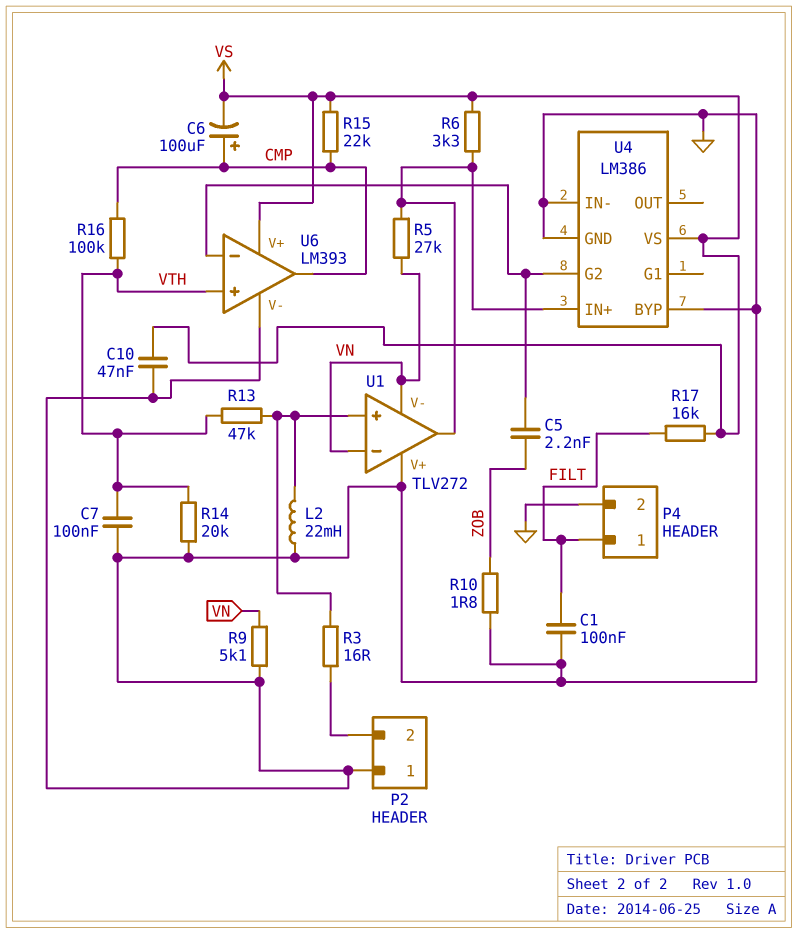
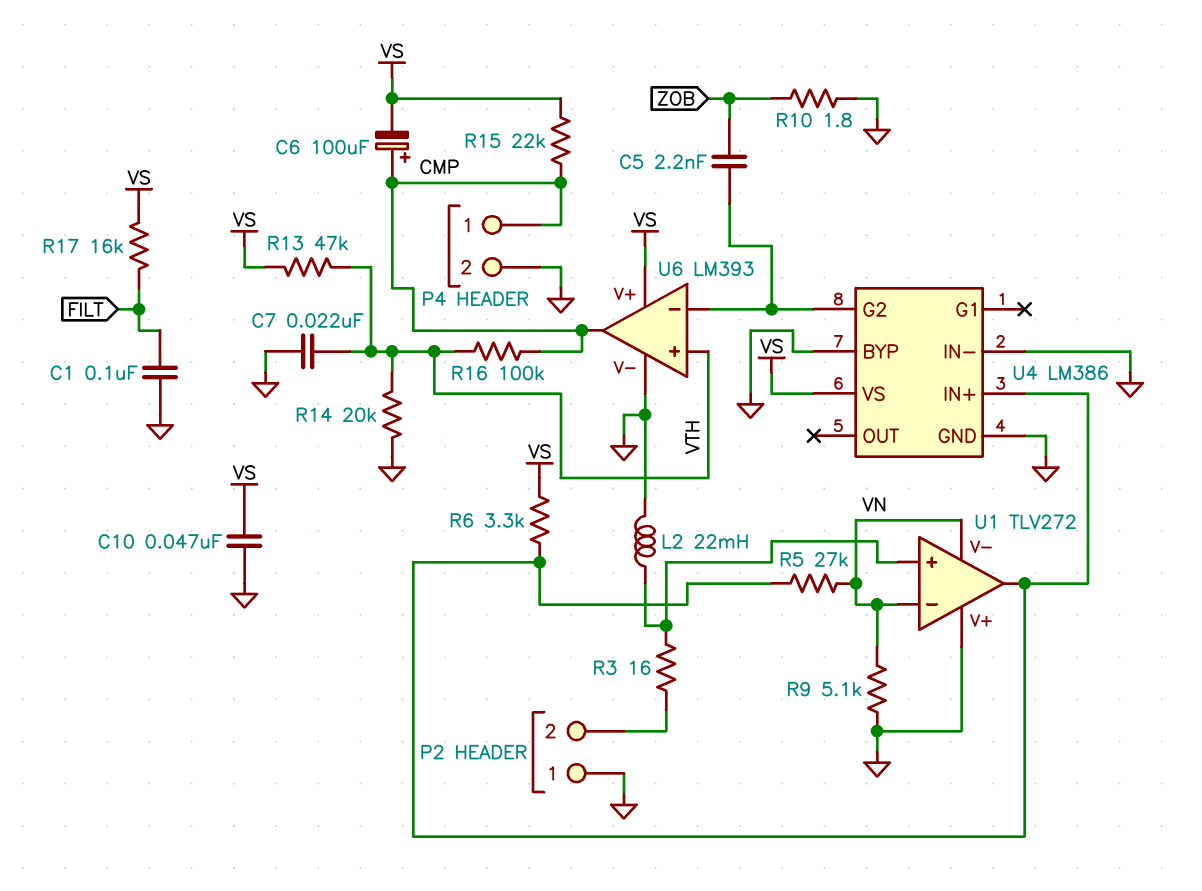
C7: 100nF (GND, VTH) -> 22nF (GND, VTH)
P4 pin 1: FILT -> CMP
R13: 47k (U1/in+, VTH) -> 47k (VS, VTH)

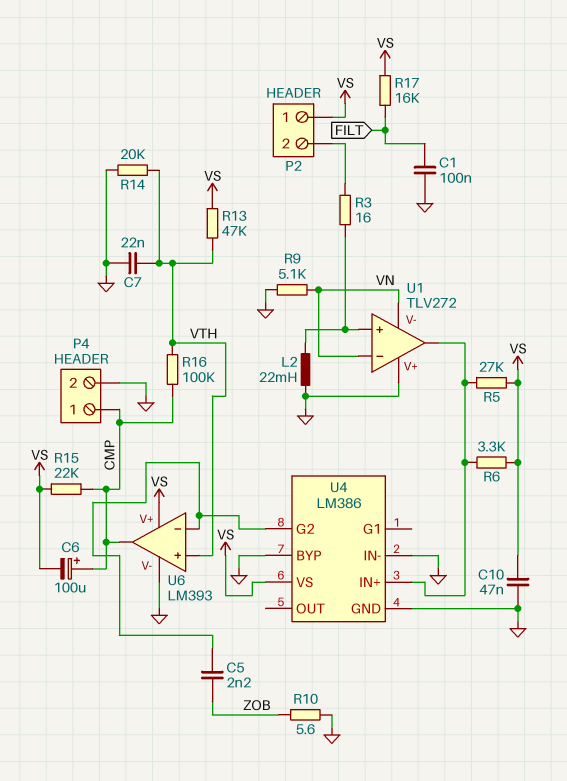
P2 pin 1: GND -> VS
R5: 27k (U1/out, VN) -> 27k (U1/out, VS)
R10: 1.8 (GND, ZOB) -> 5.6 (GND, ZOB)

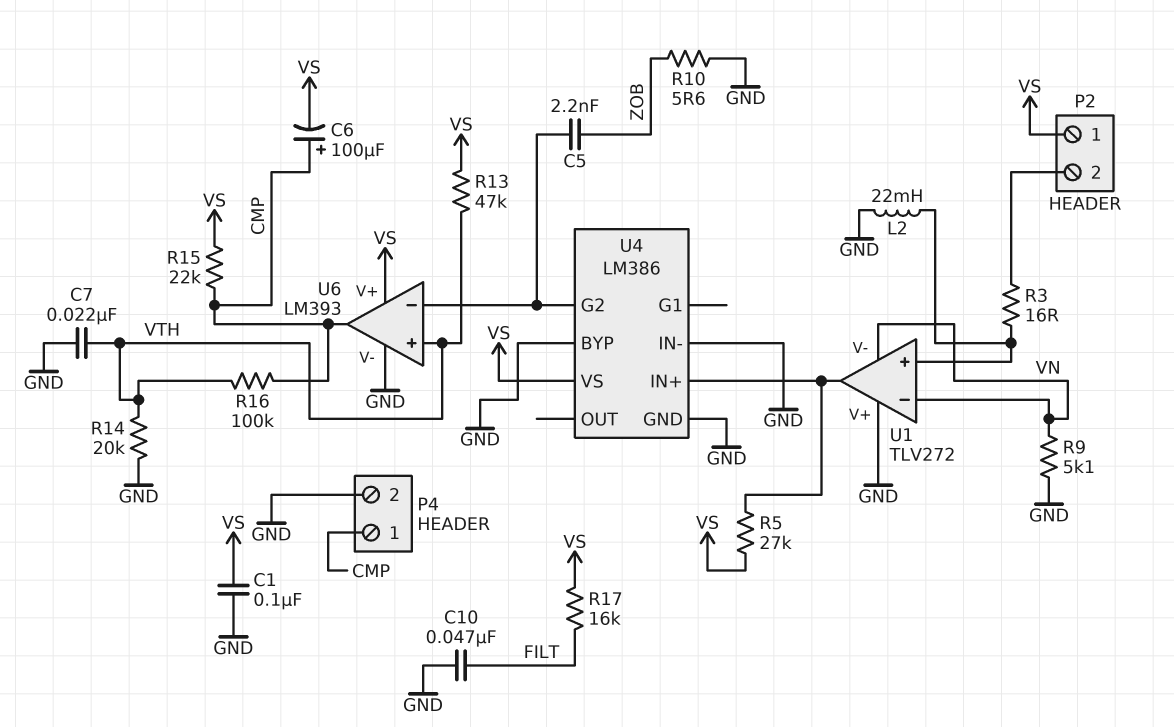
C1: 100nF (FILT, GND) -> 100nF (GND, VS)
C10: 47nF (GND, VS) -> 47nF (FILT, GND)
R6: 3.3k (U1/out, VS) -> none

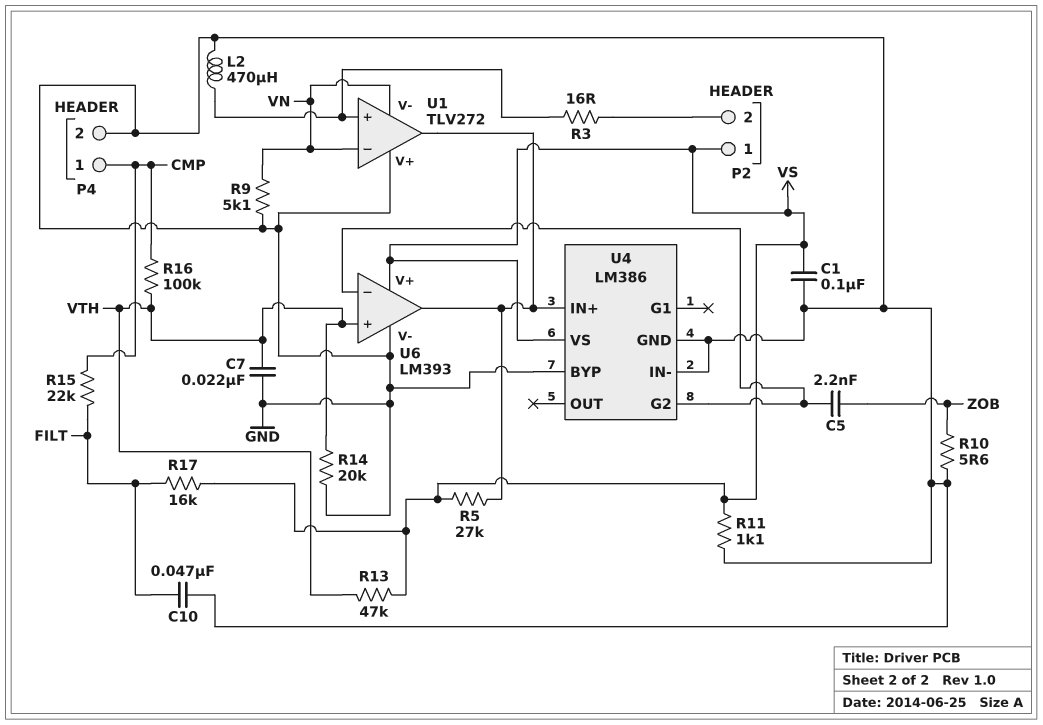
C6: 100uF (plus CMP, minus VS) -> none
L2: 22mH (GND, U1/in+) -> 470uH (GND, U1/in+)
R11: none -> 1.1k (GND, VS)
R15: 22k (CMP, VS) -> 22k (CMP, FILT)
U6 pin out: CMP -> U1/out

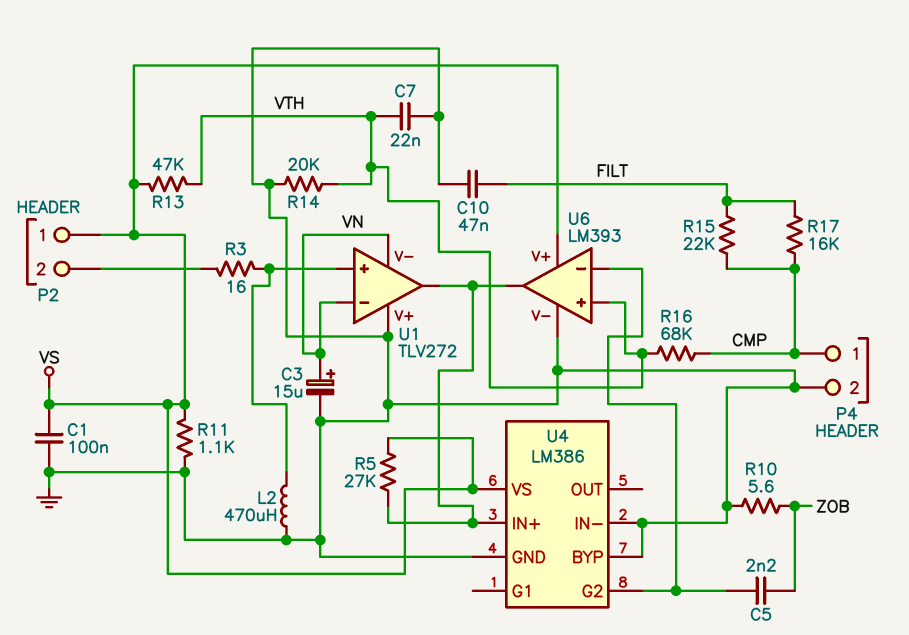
C3: none -> 15uF (plus VN, minus GND)
R9: 5.1k (GND, VN) -> none
R16: 100k (CMP, VTH) -> 68k (CMP, VTH)
R17: 16k (FILT, VS) -> 16k (CMP, FILT)

